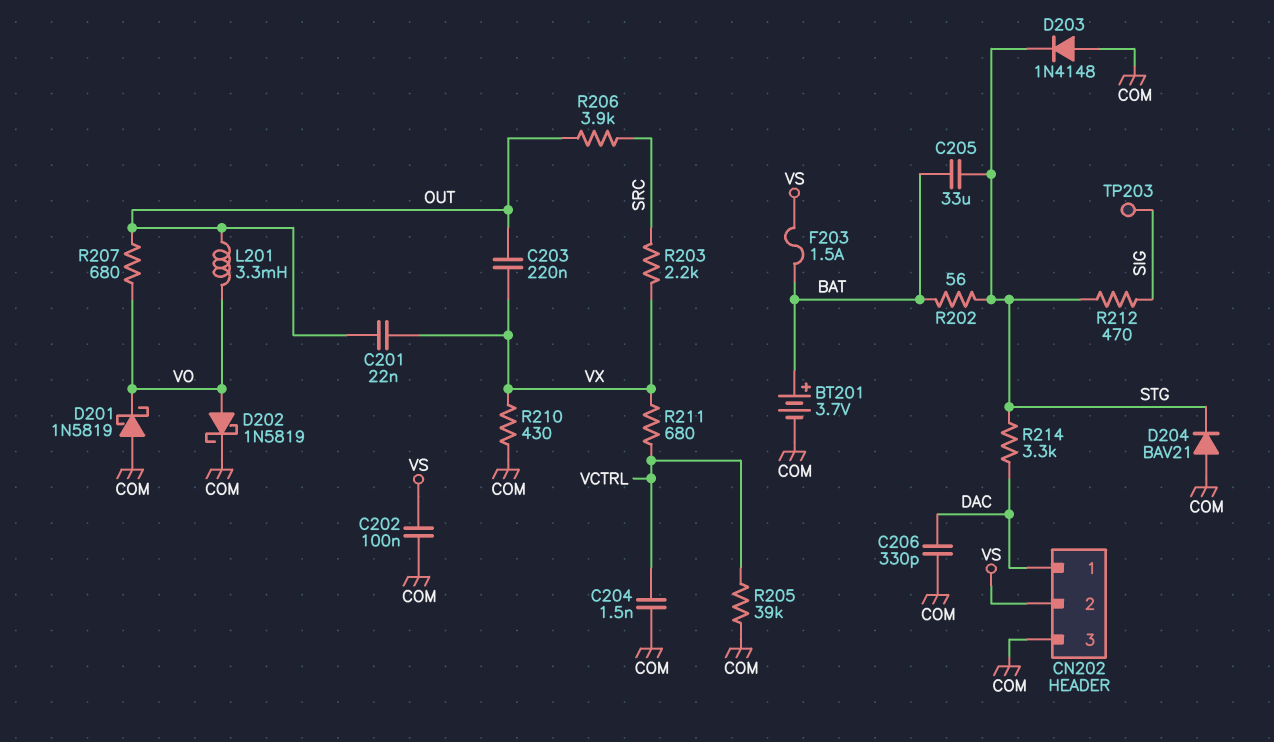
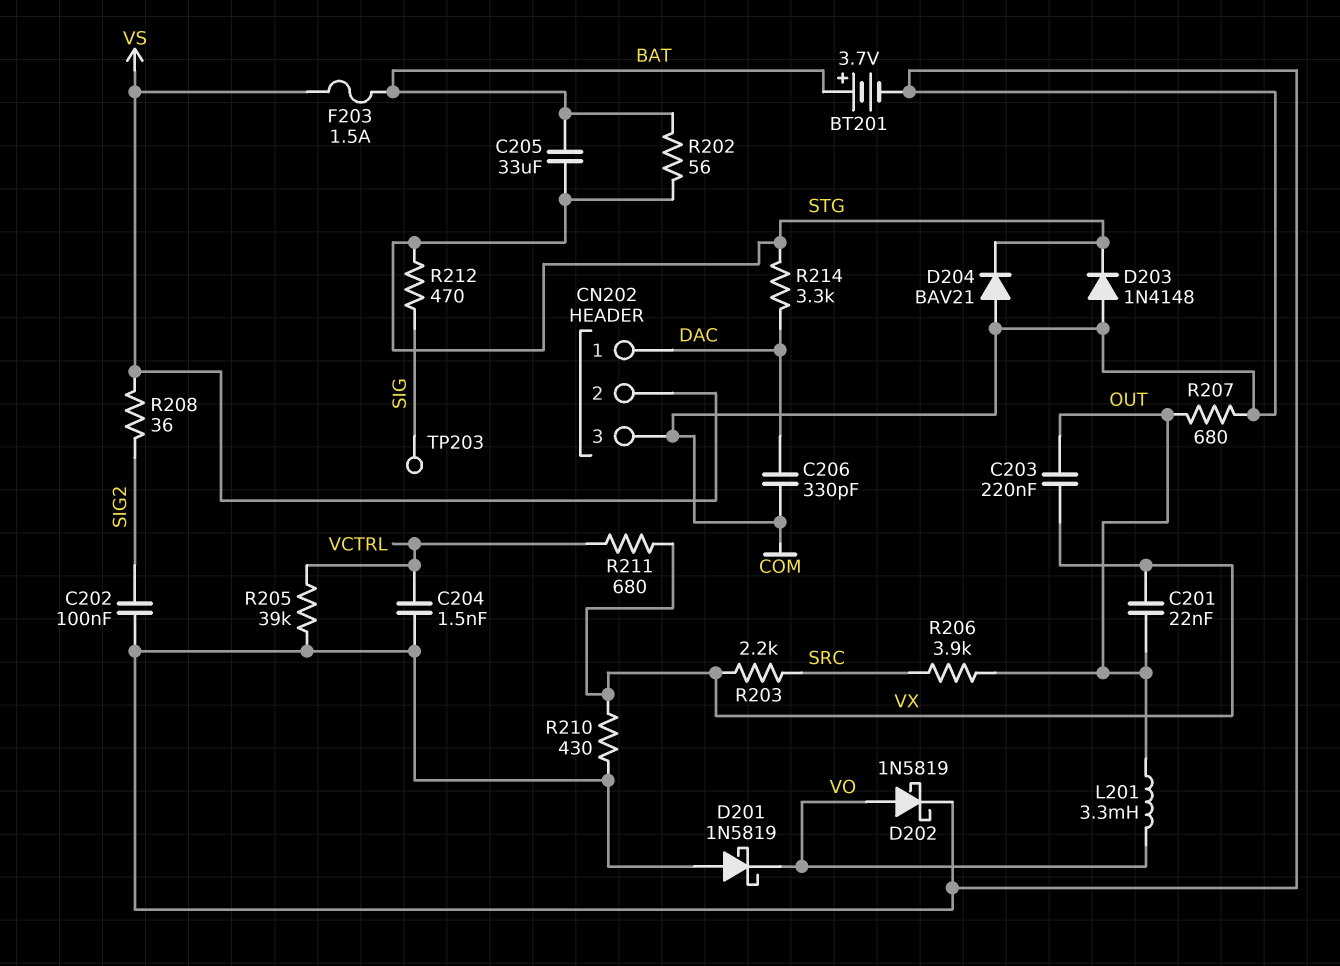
C202: 100nF (COM, VS) -> 100nF (COM, SIG2)
R207: 680 (OUT, VO) -> 680 (COM, OUT)
R208: none -> 36 (SIG2, VS)

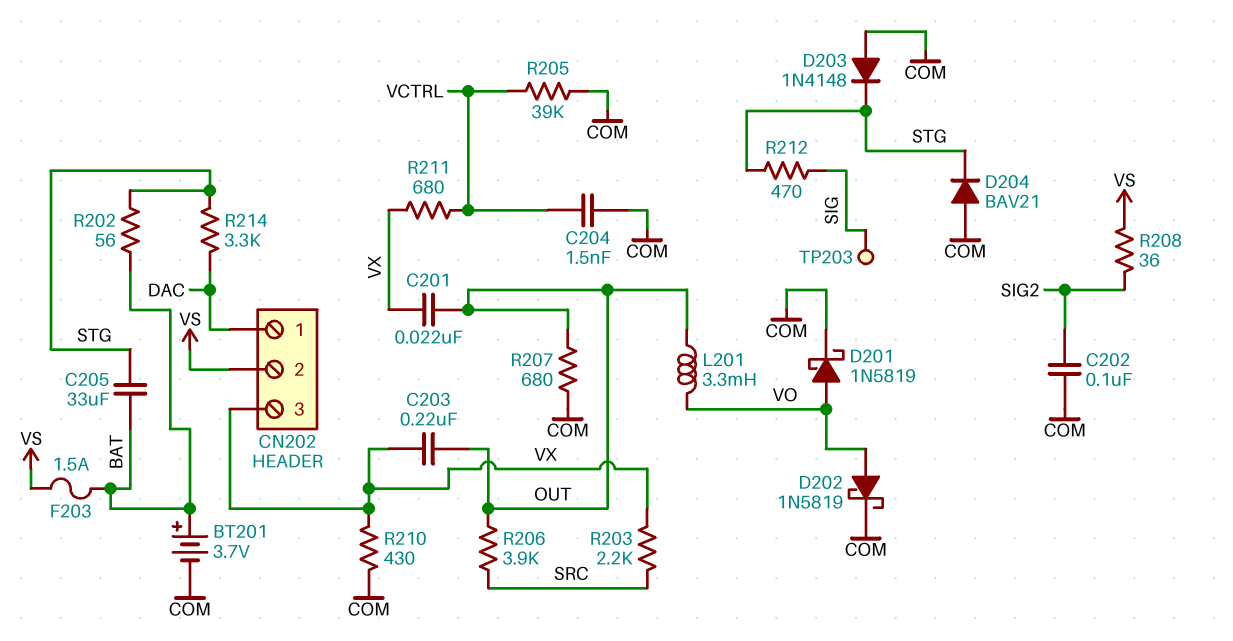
C206: 330pF (COM, DAC) -> none
CN202 pin 3: COM -> VX
D201: schottky 1N5819 (A COM, K VO) -> schottky 1N5819 (A VO, K COM)

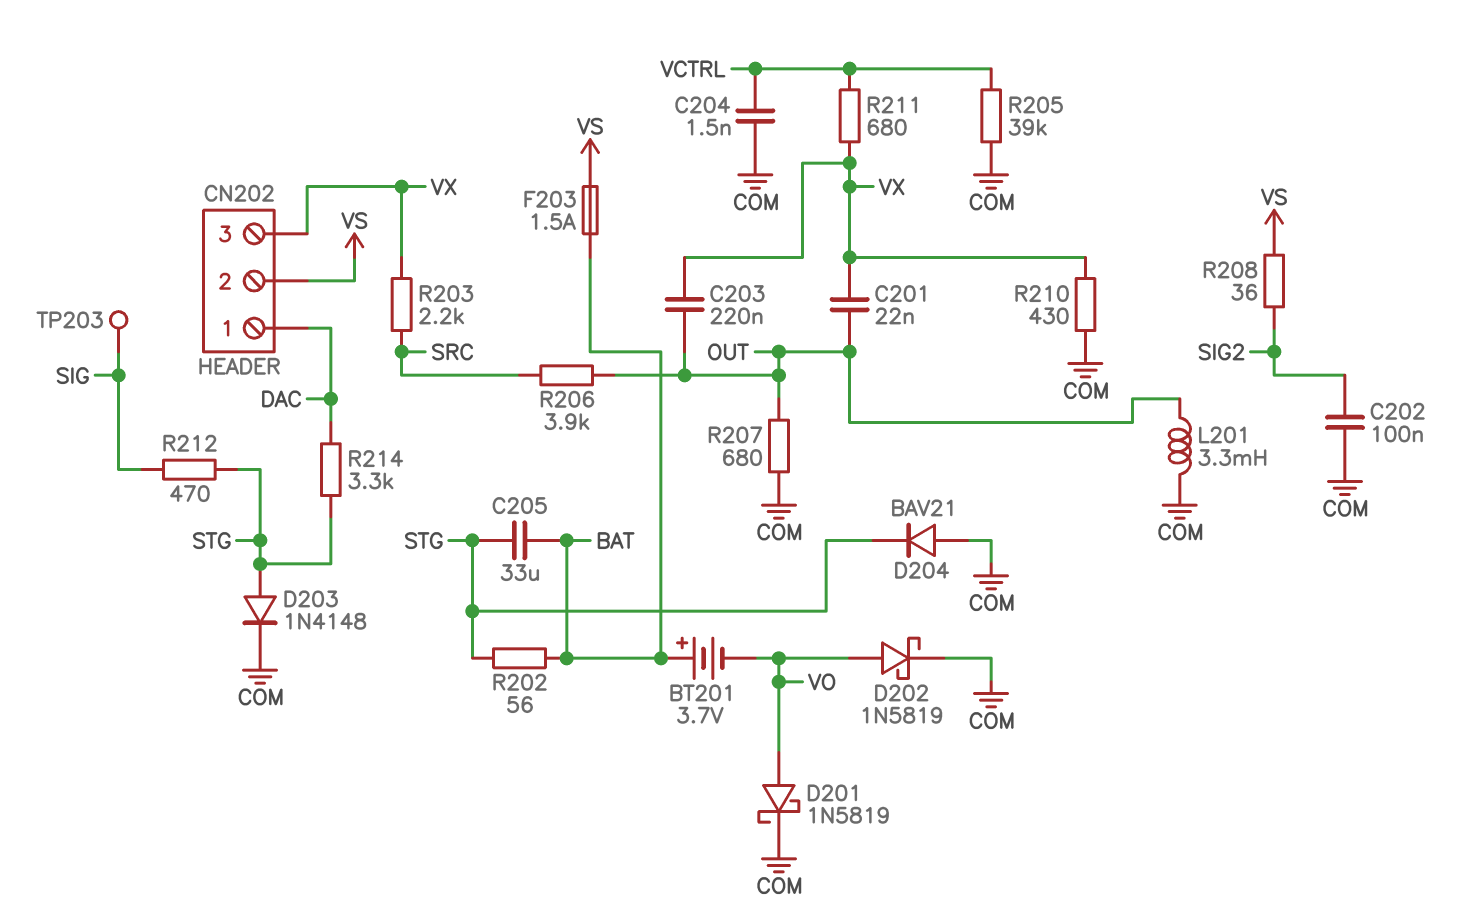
BT201: 3.7V (plus BAT, minus COM) -> 3.7V (plus BAT, minus VO)
D203: diode 1N4148 (A COM, K STG) -> diode 1N4148 (A STG, K COM)
L201: 3.3mH (OUT, VO) -> 3.3mH (COM, OUT)

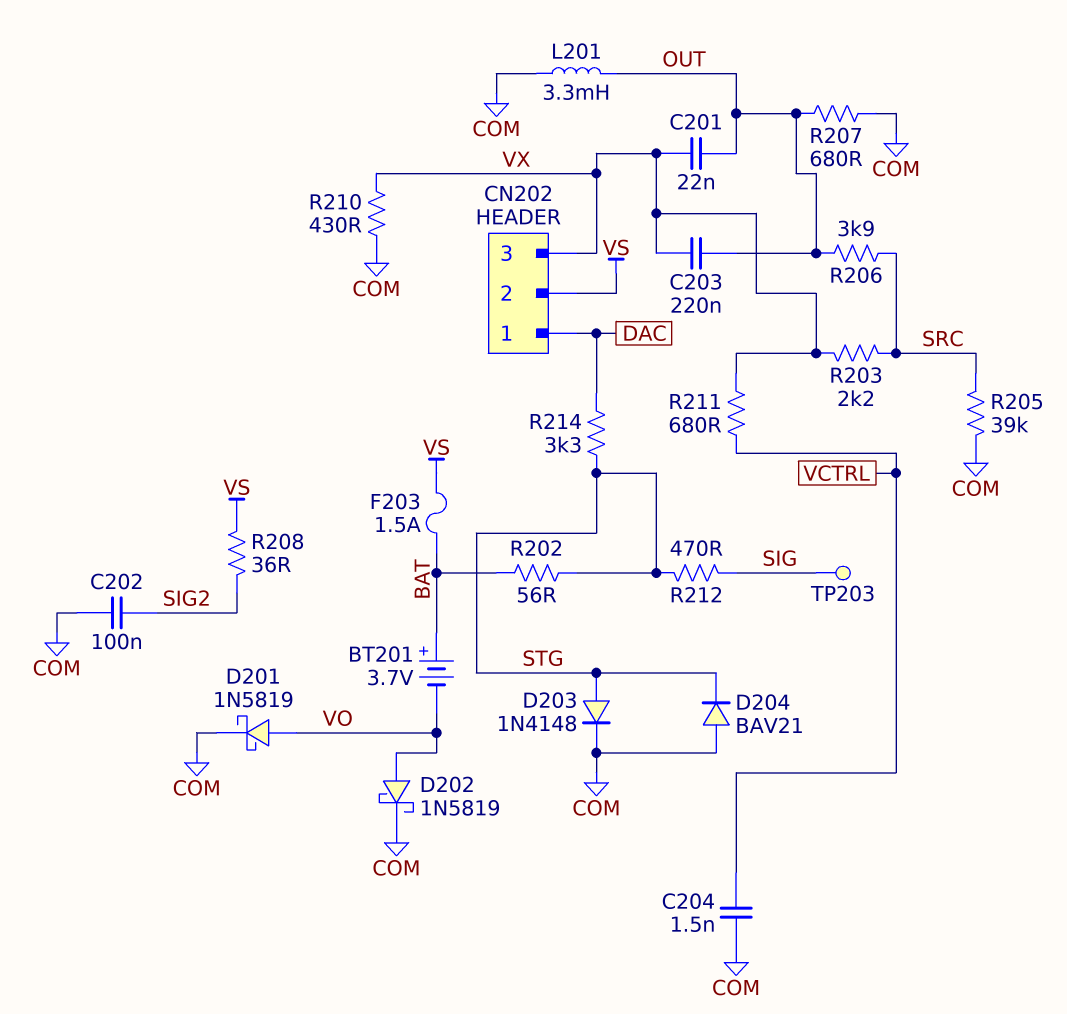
C205: 33uF (BAT, STG) -> none
R205: 39k (COM, VCTRL) -> 39k (COM, SRC)

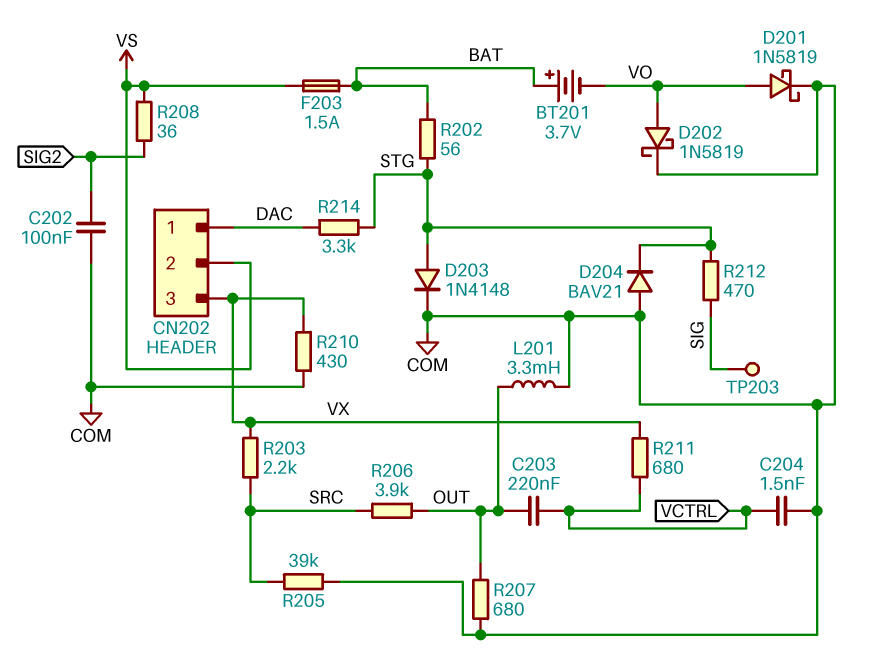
C201: 22nF (OUT, VX) -> none
C203: 220nF (OUT, VX) -> 220nF (OUT, VCTRL)

